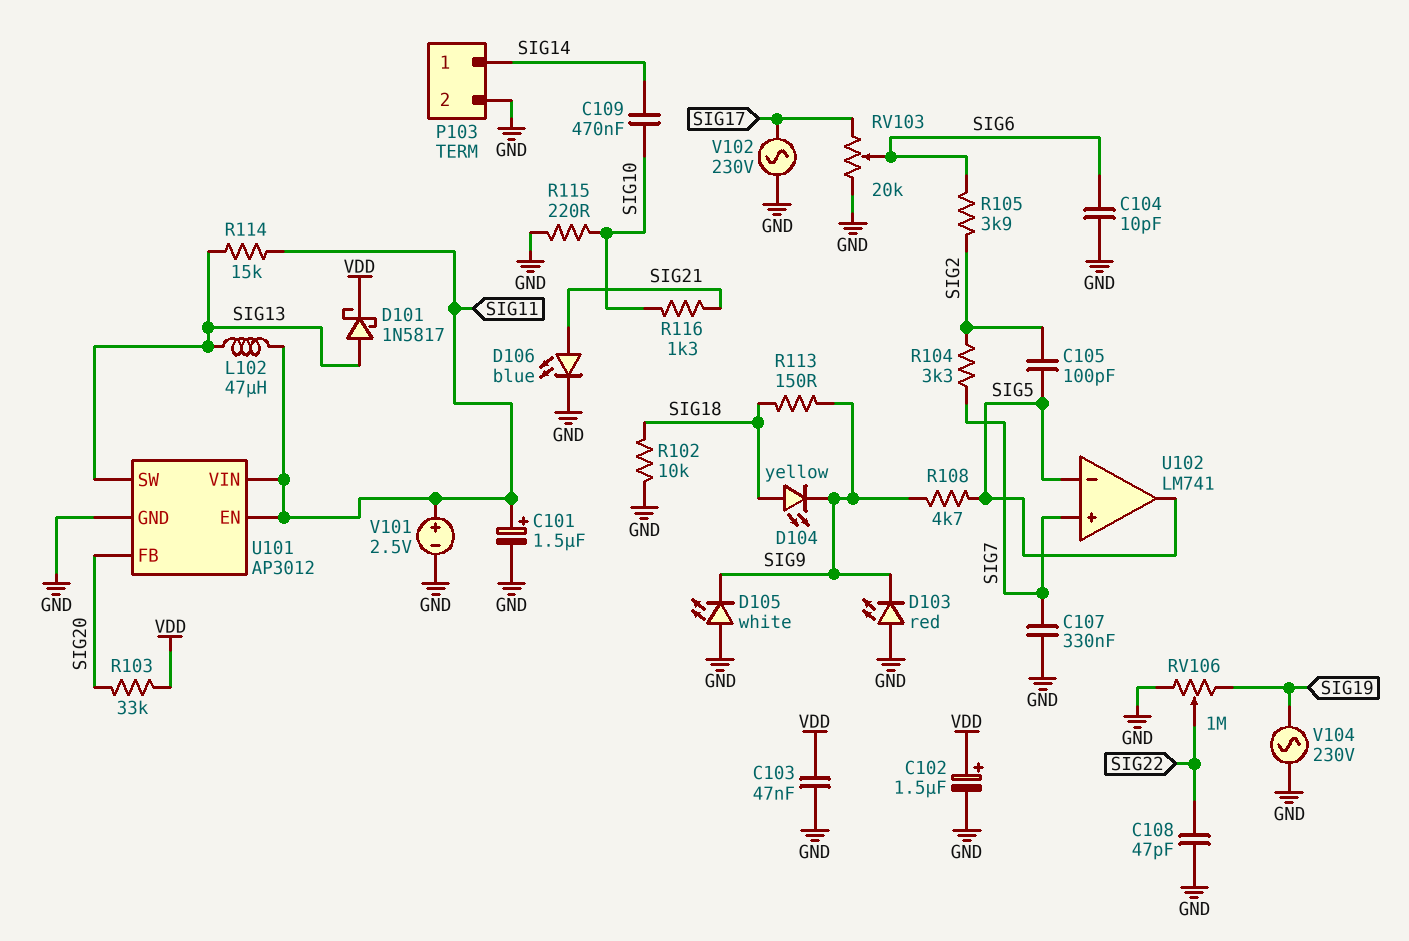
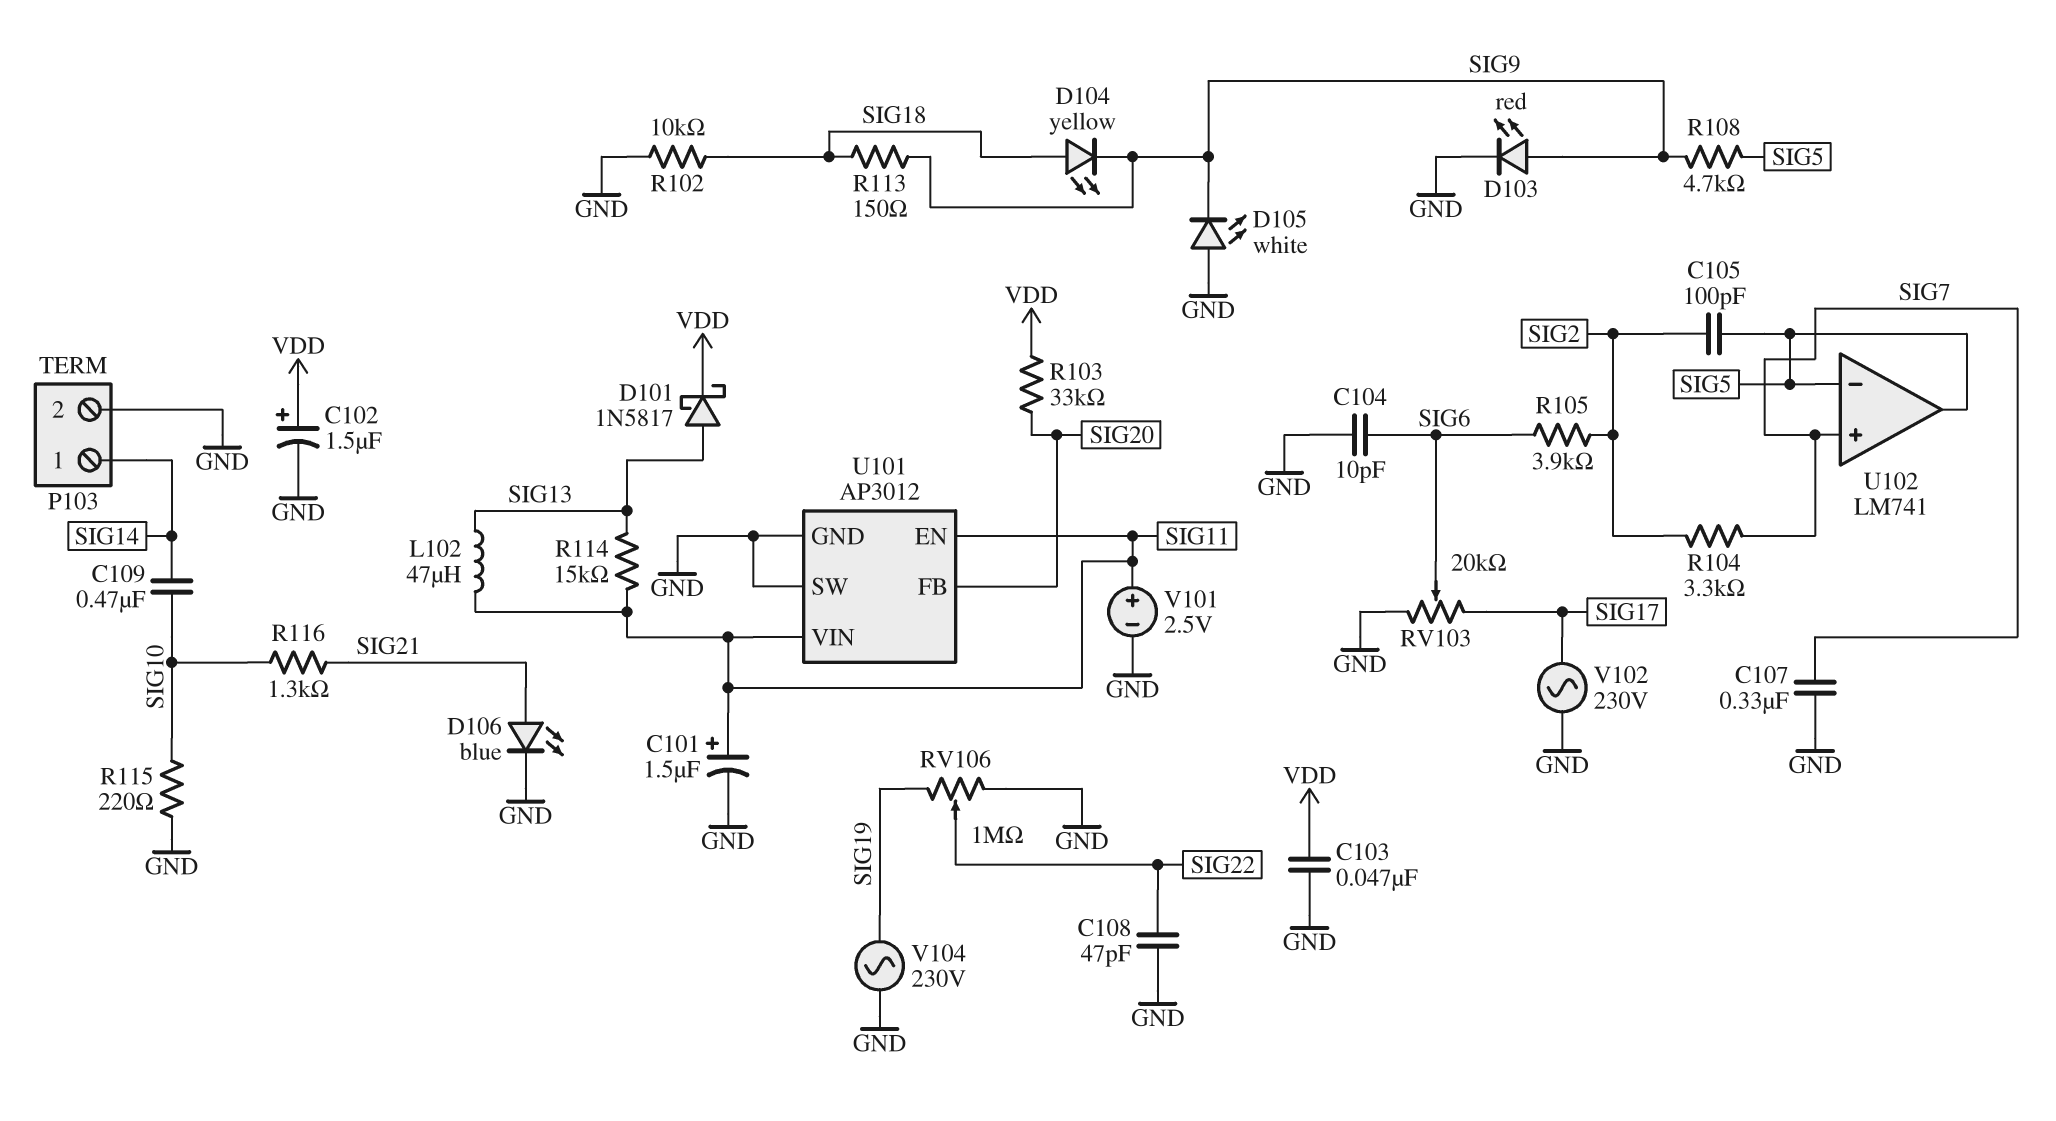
D103: LED red (A GND, K SIG9) -> LED red (A SIG9, K GND)
U101 pin SW: SIG13 -> GND

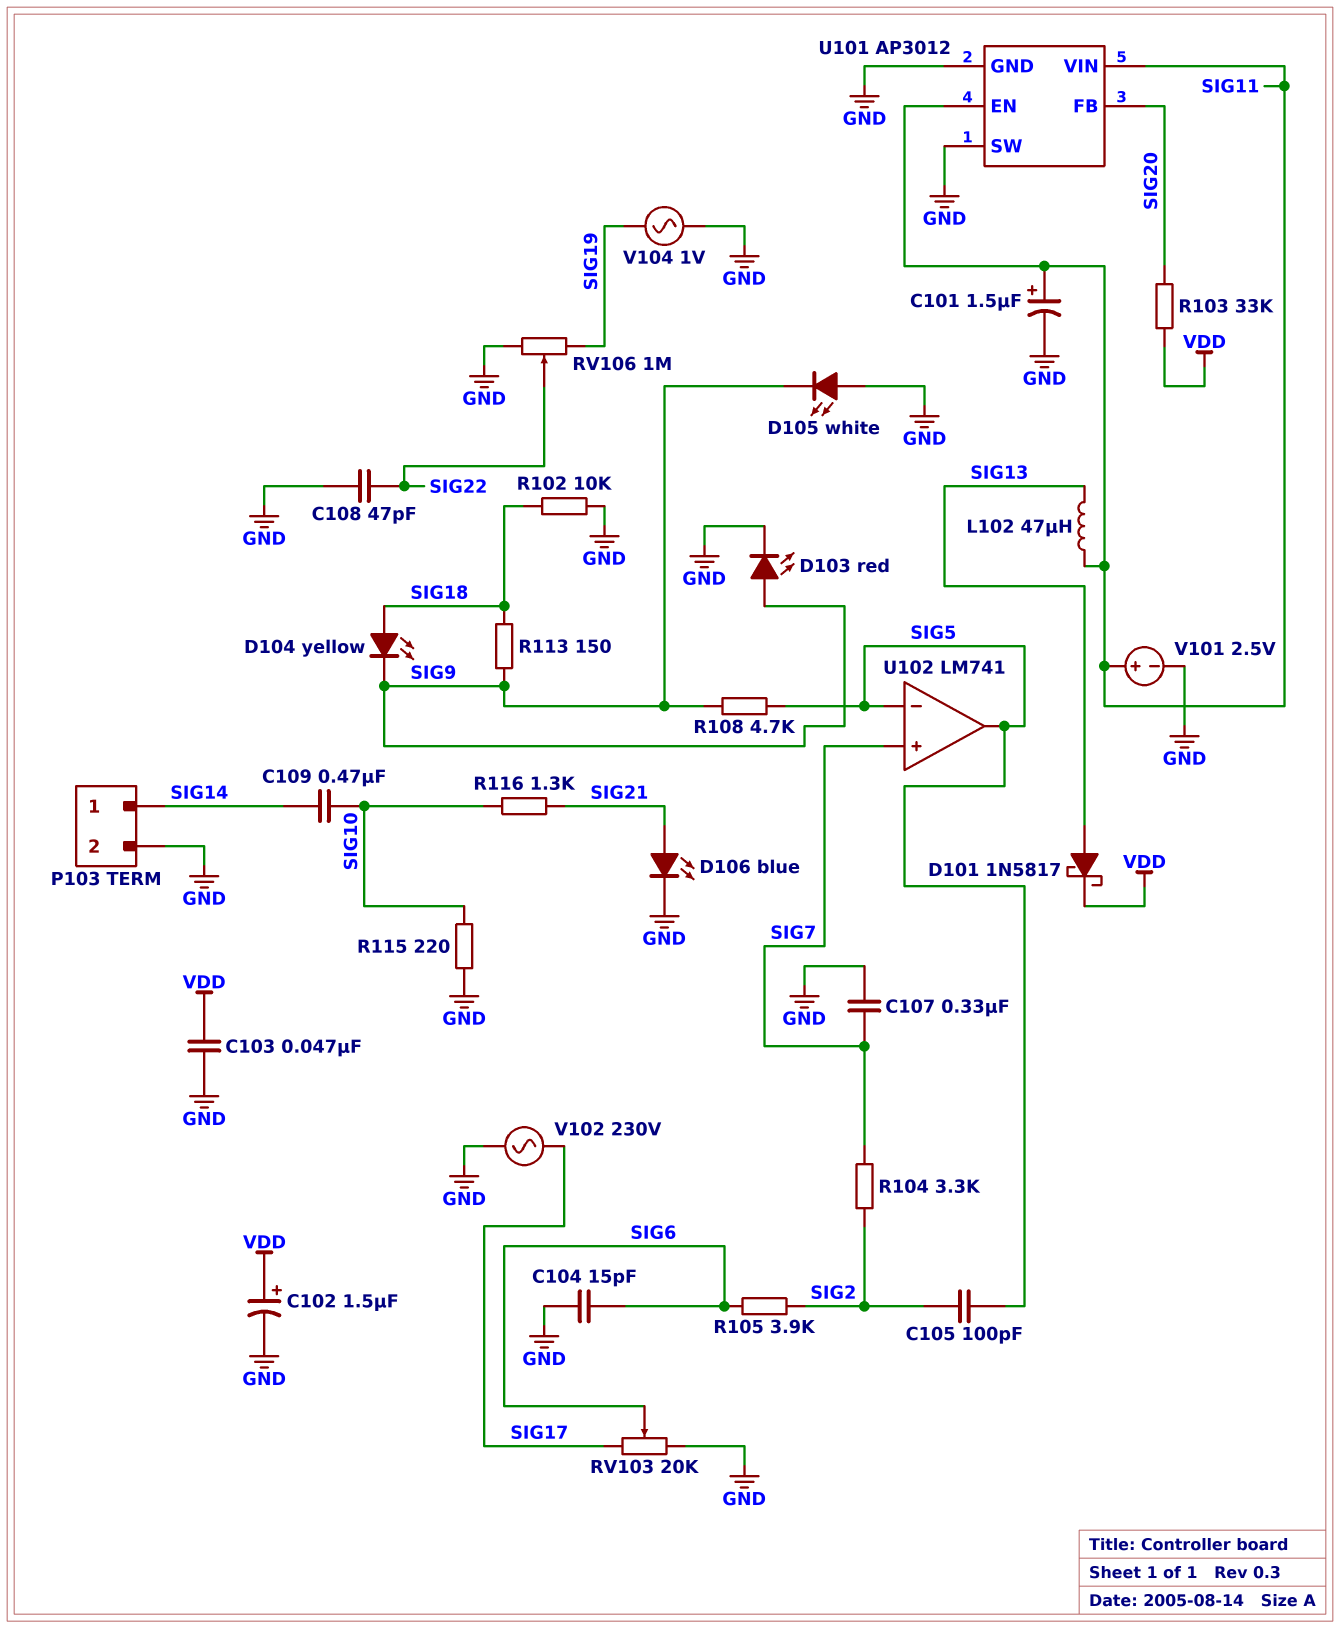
C104: 10pF (GND, SIG6) -> 15pF (GND, SIG6)
R114: 15k (SIG11, SIG13) -> none
V104: AC 230V (GND, SIG19) -> AC 1V (GND, SIG19)

